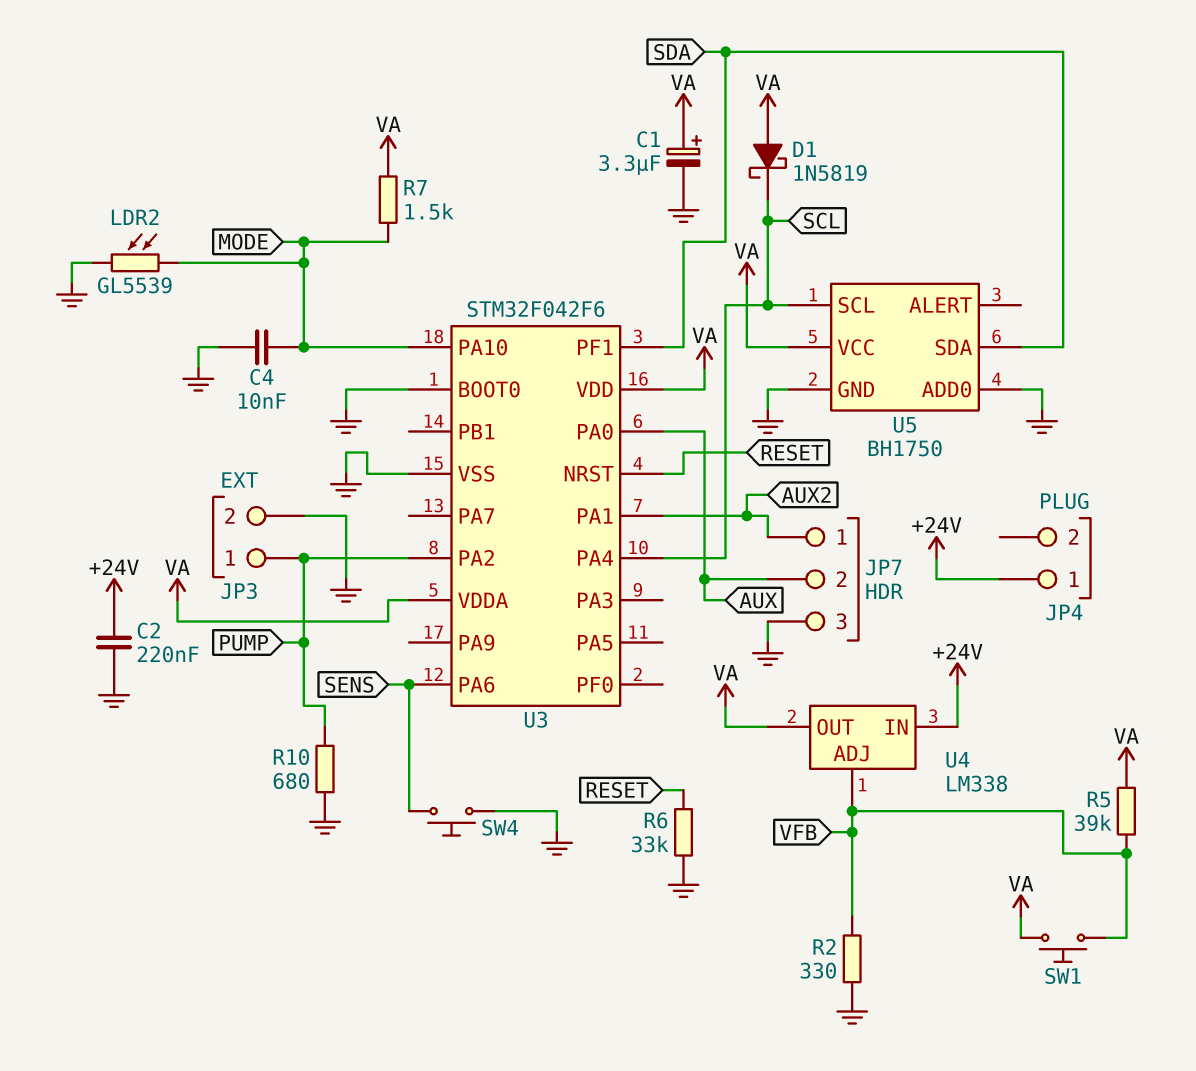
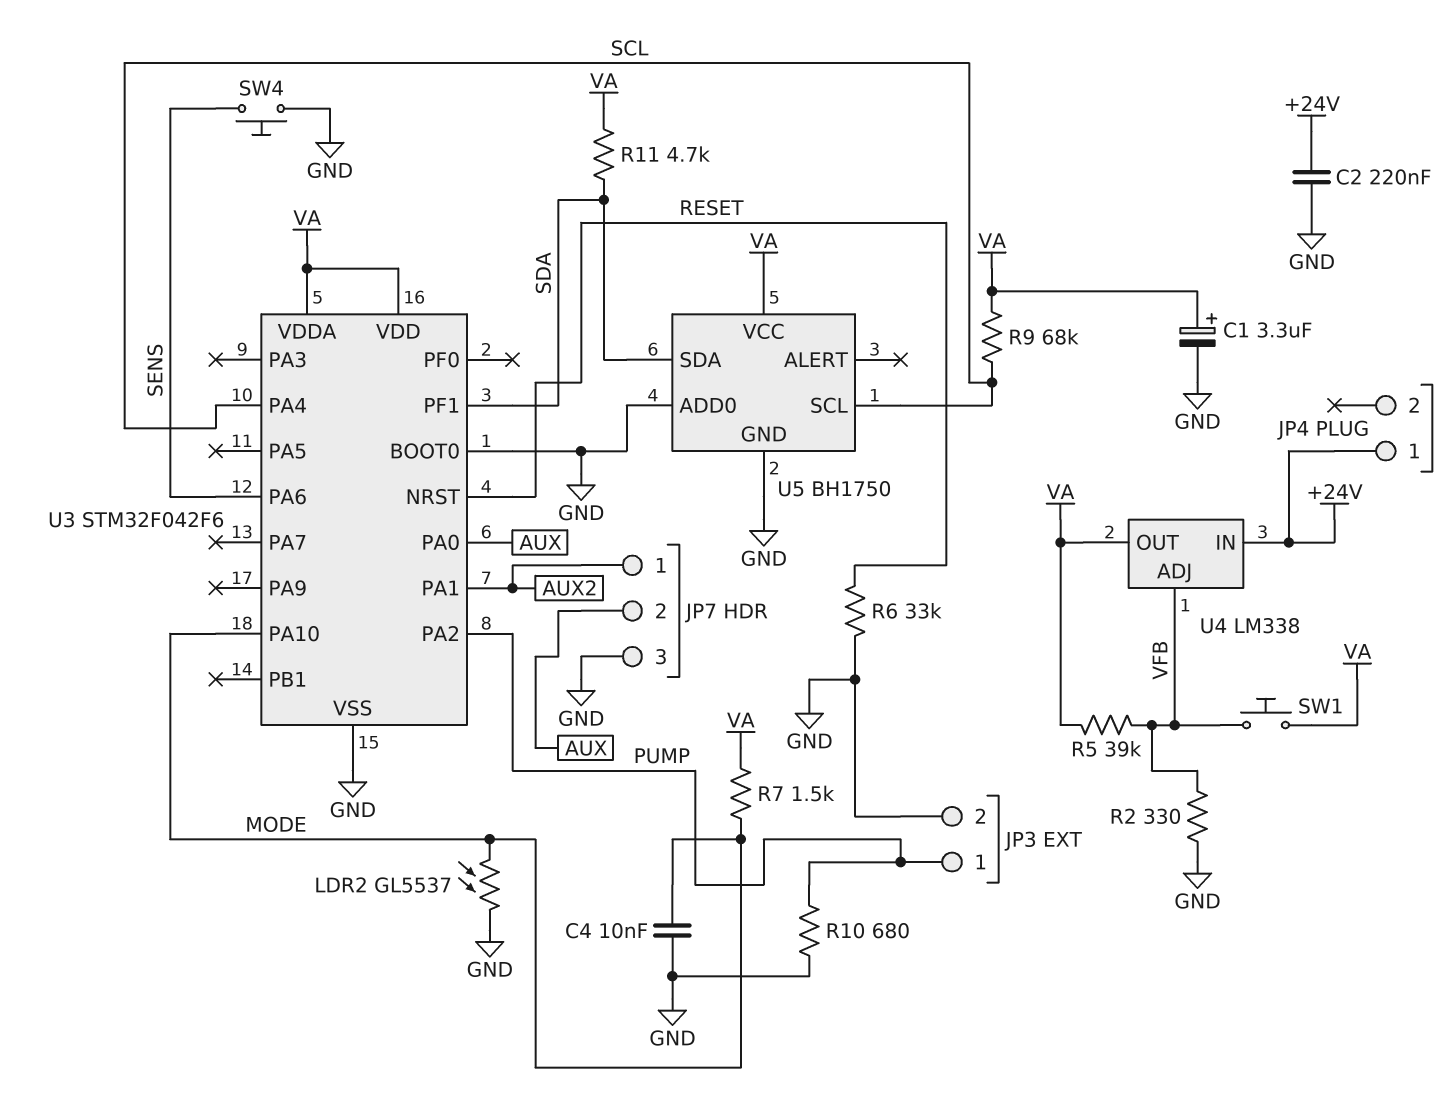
D1: schottky 1N5819 (A VA, K SCL) -> none
LDR2: GL5539 (GND, MODE) -> GL5537 (GND, MODE)
R9: none -> 68k (SCL, VA)
R11: none -> 4.7k (SDA, VA)

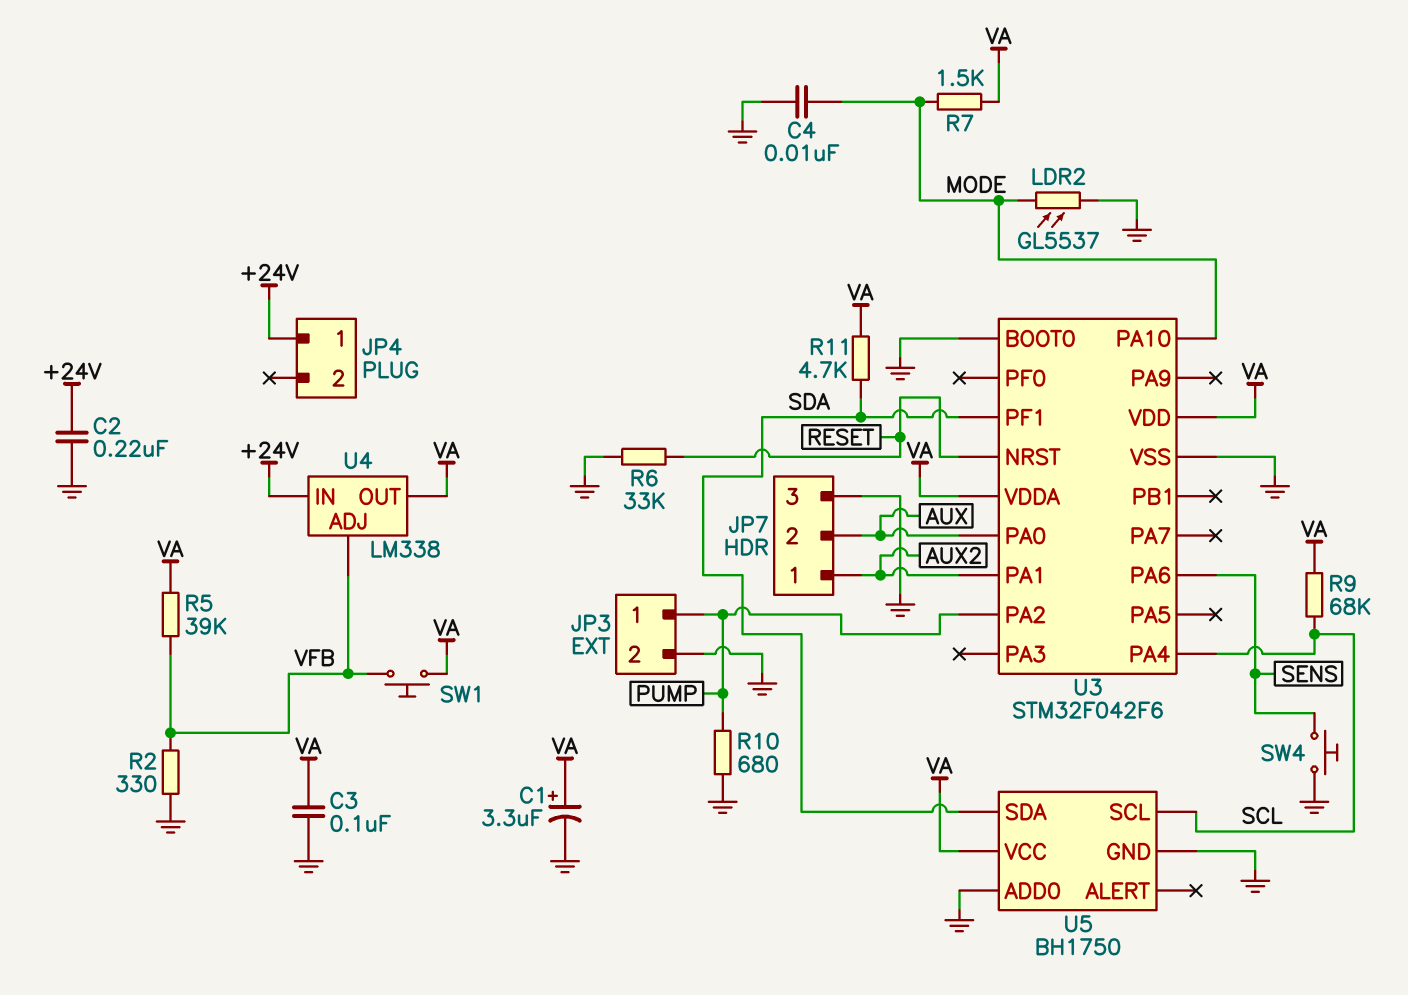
C3: none -> 100nF (GND, VA)

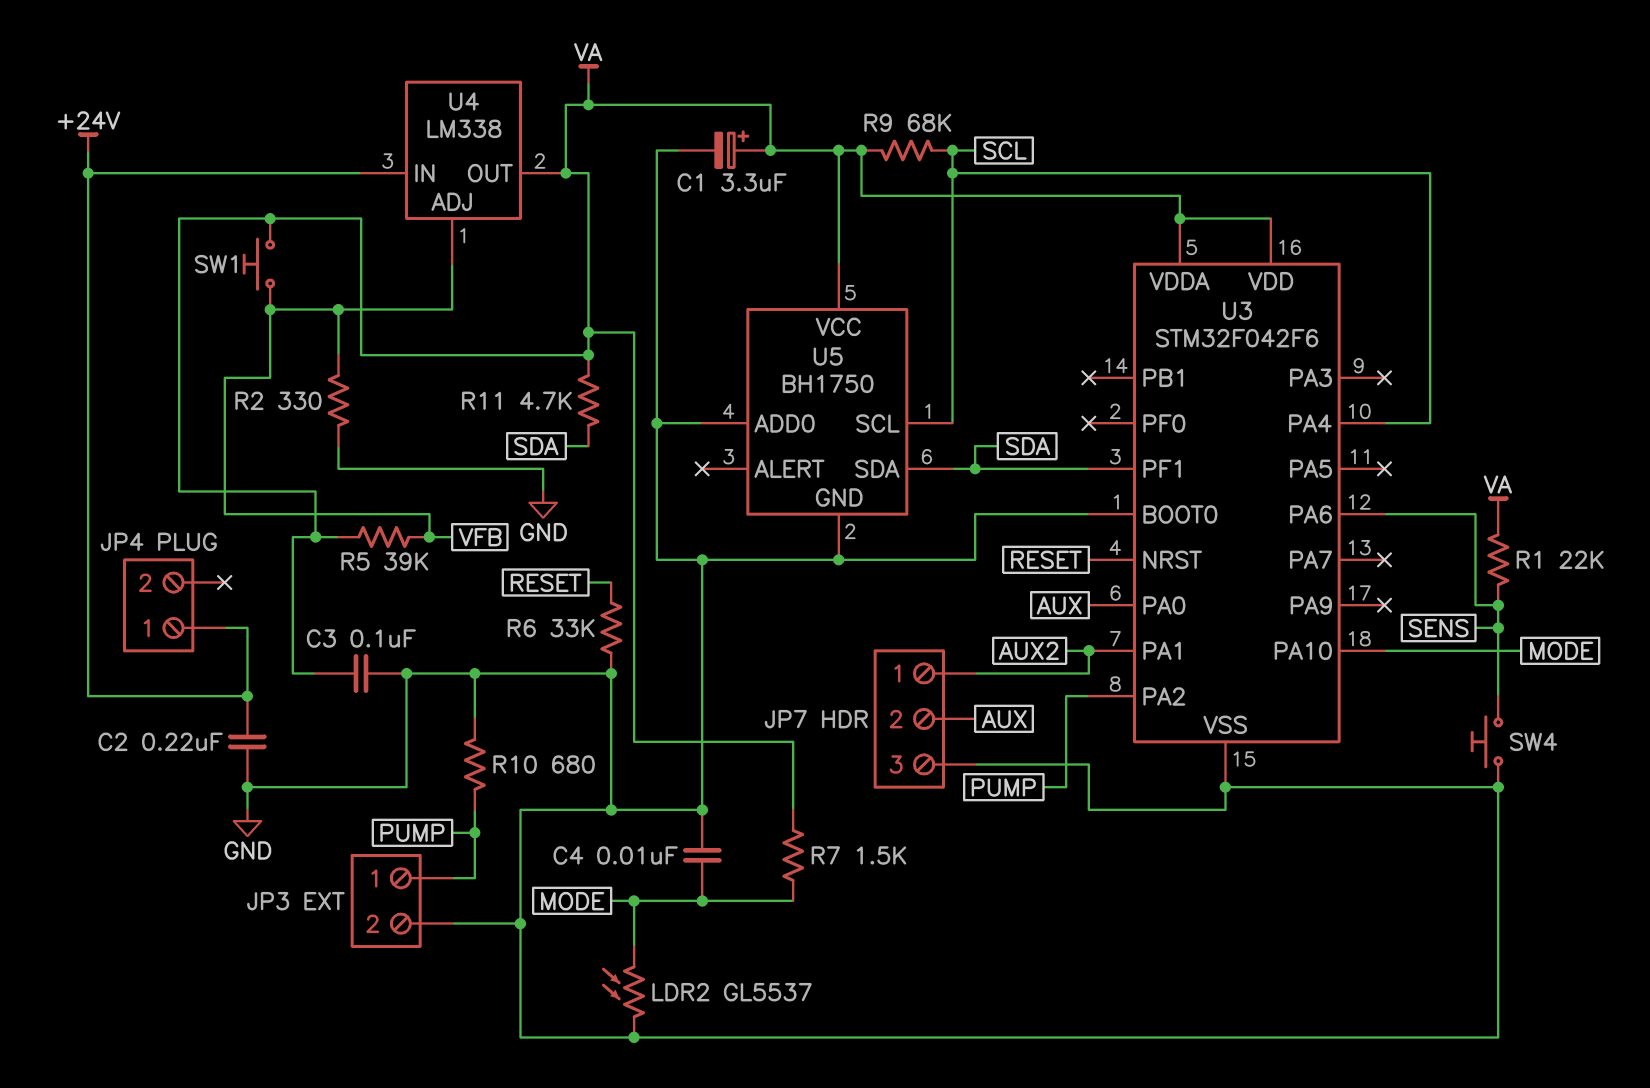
R1: none -> 22k (SENS, VA)

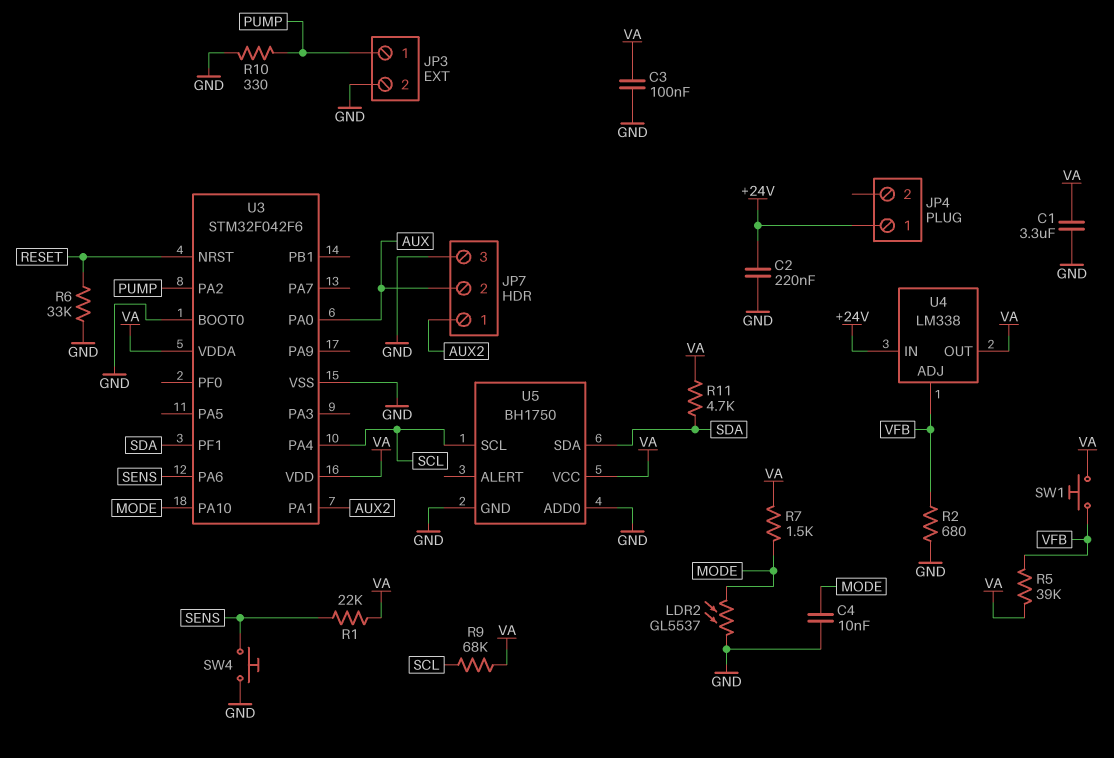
C1: 3.3uF (plus VA, minus GND) -> 3.3uF (GND, VA)
R2: 330 (GND, VFB) -> 680 (GND, VFB)
R10: 680 (GND, PUMP) -> 330 (GND, PUMP)

